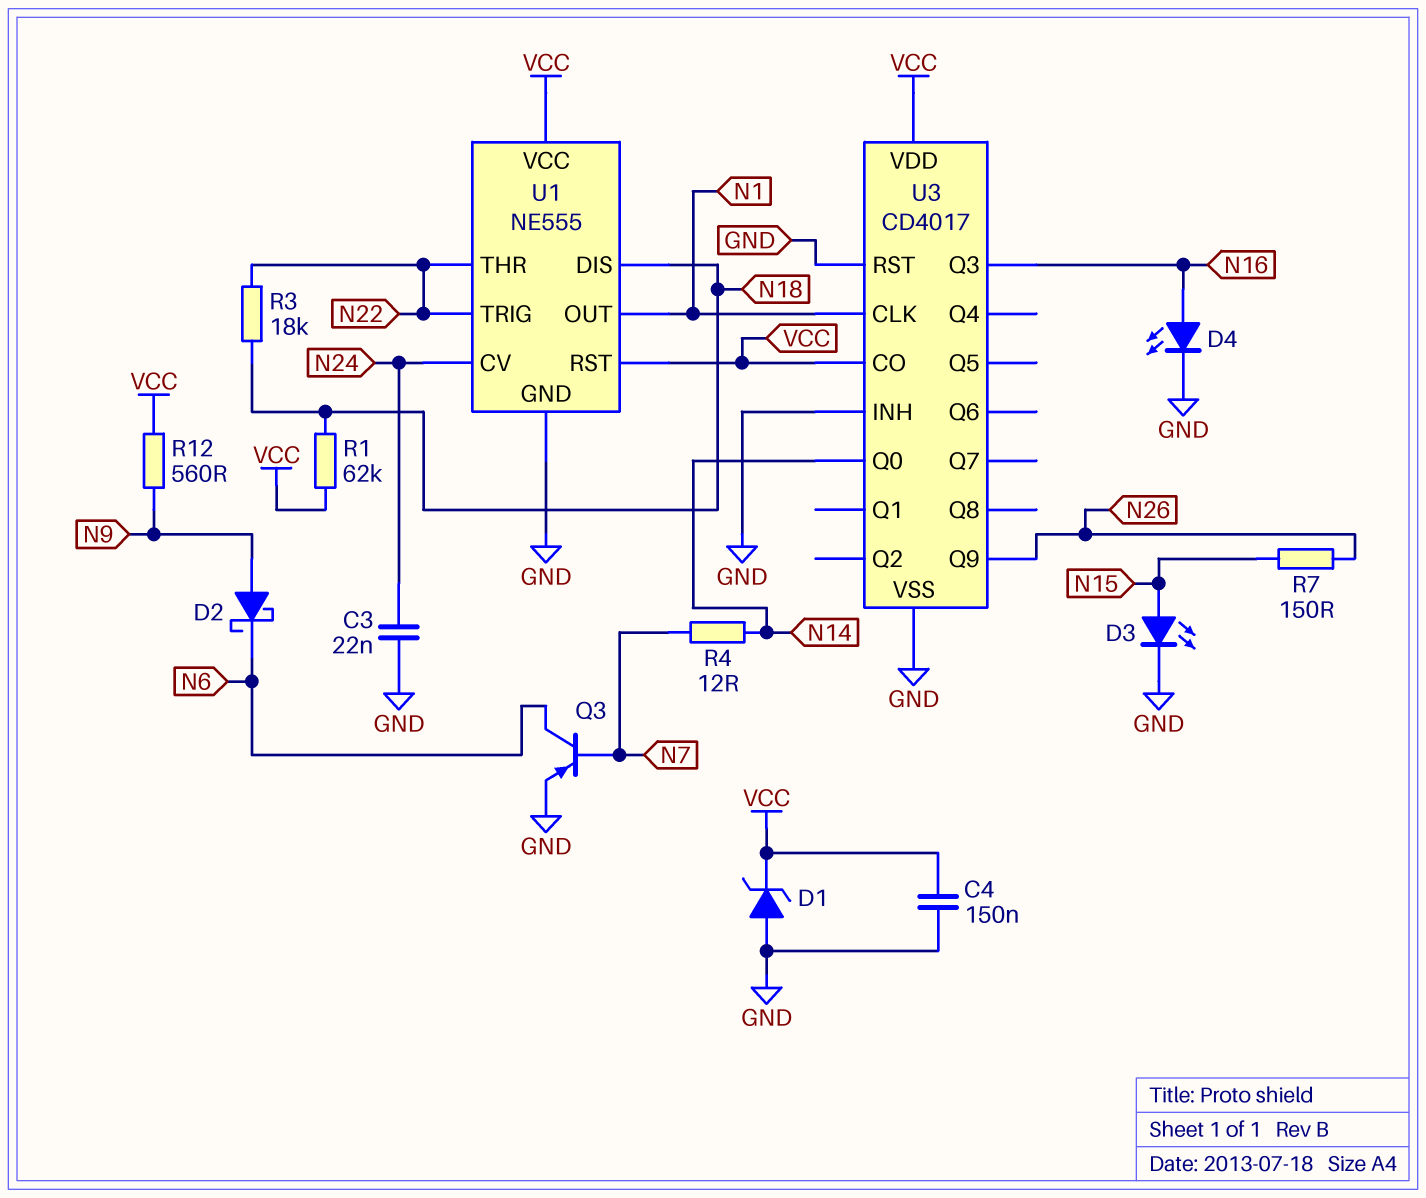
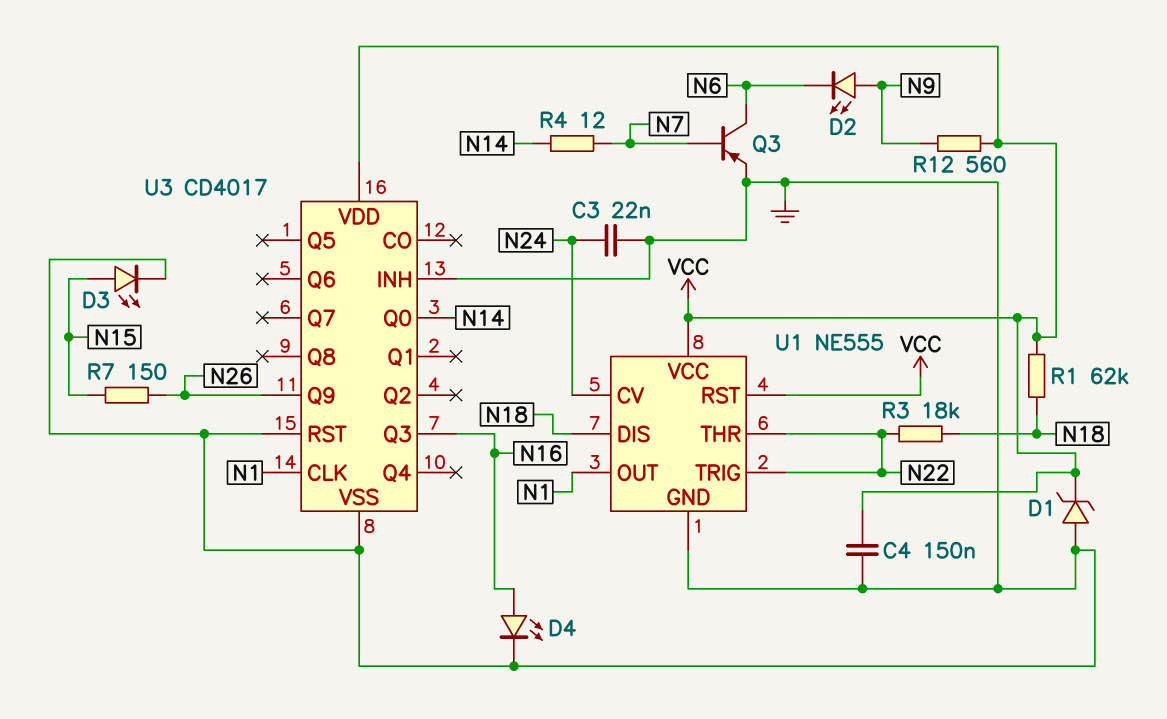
D2: schottky (A N9, K N6) -> LED (A N9, K N6)
U3 pin CO: VCC -> none

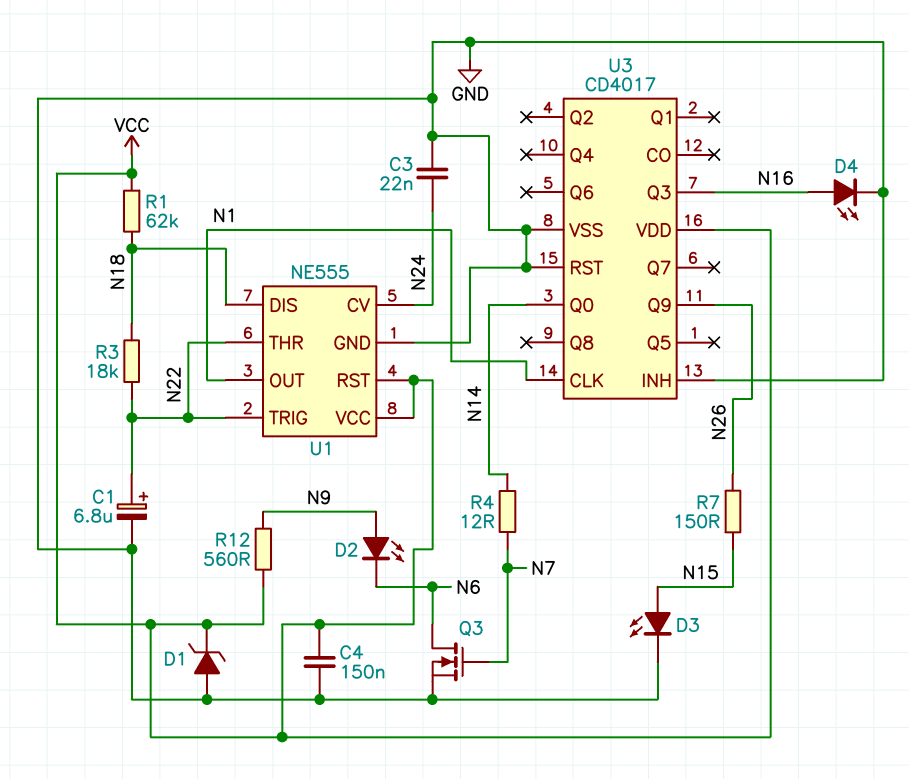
C1: none -> 6.8uF (plus N22, minus GND)
Q3: PNP (B N7, C N6, E GND) -> NMOS (G N7, D N6, S GND)

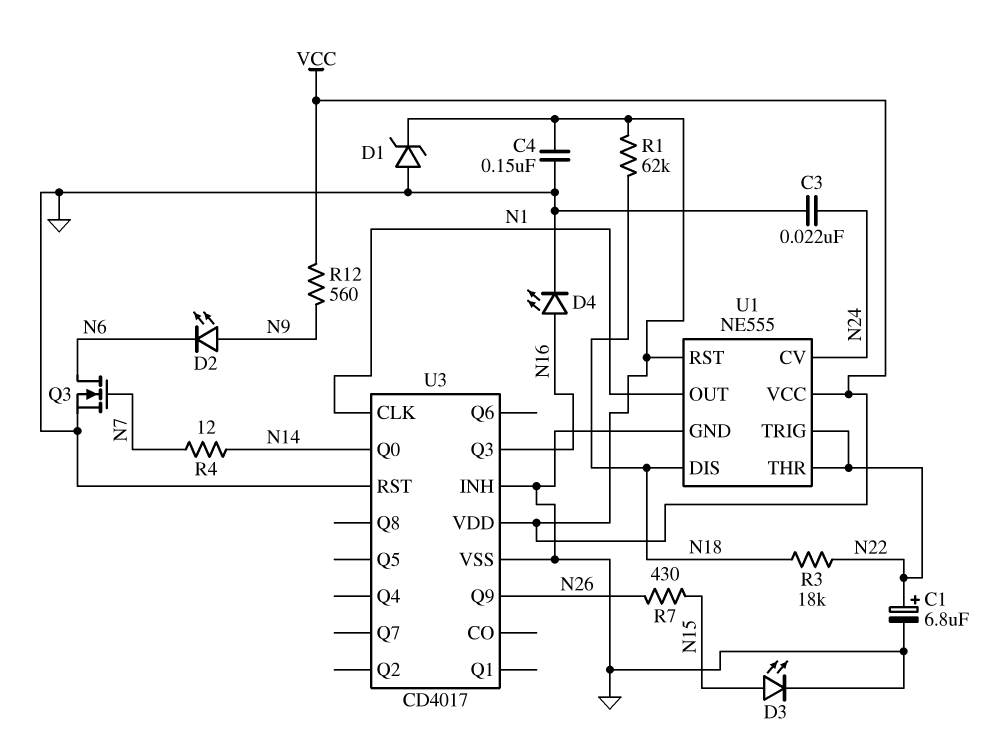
R7: 150 (N15, N26) -> 430 (N15, N26)

